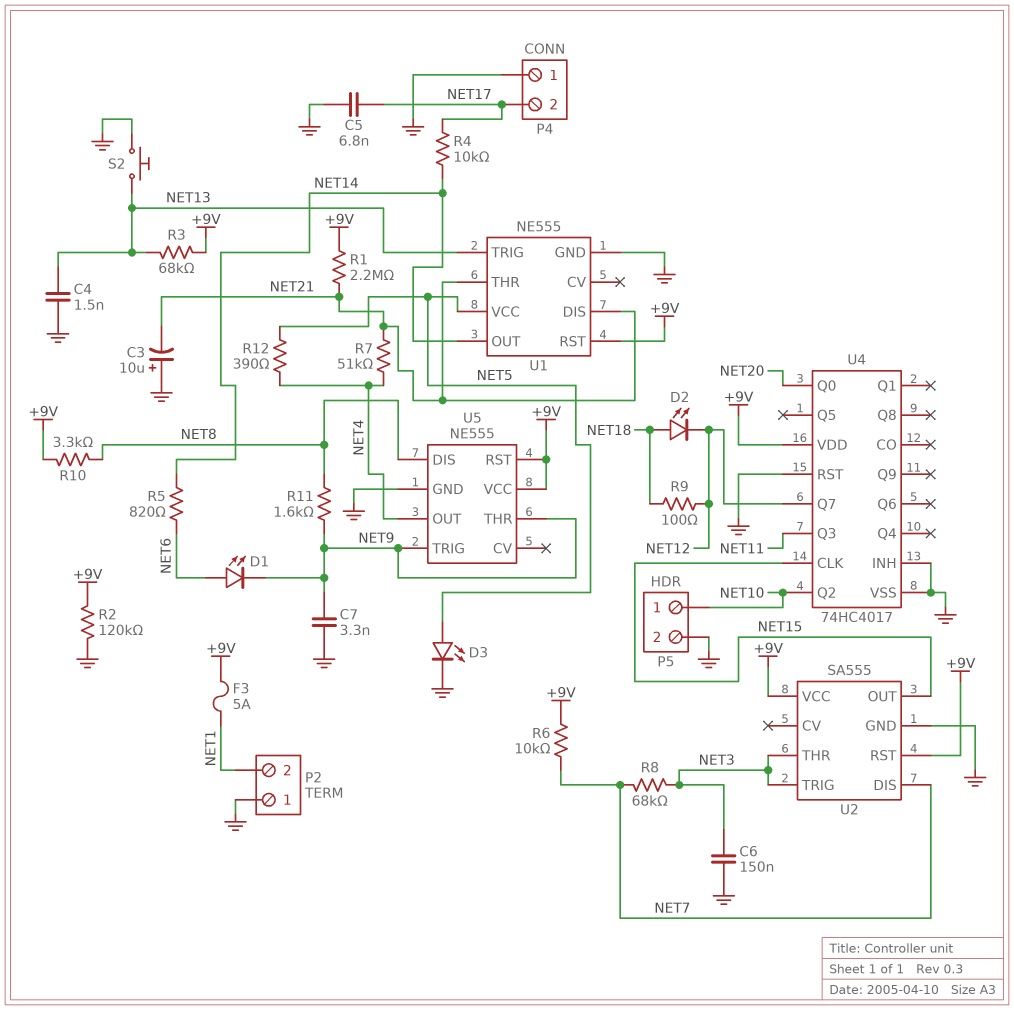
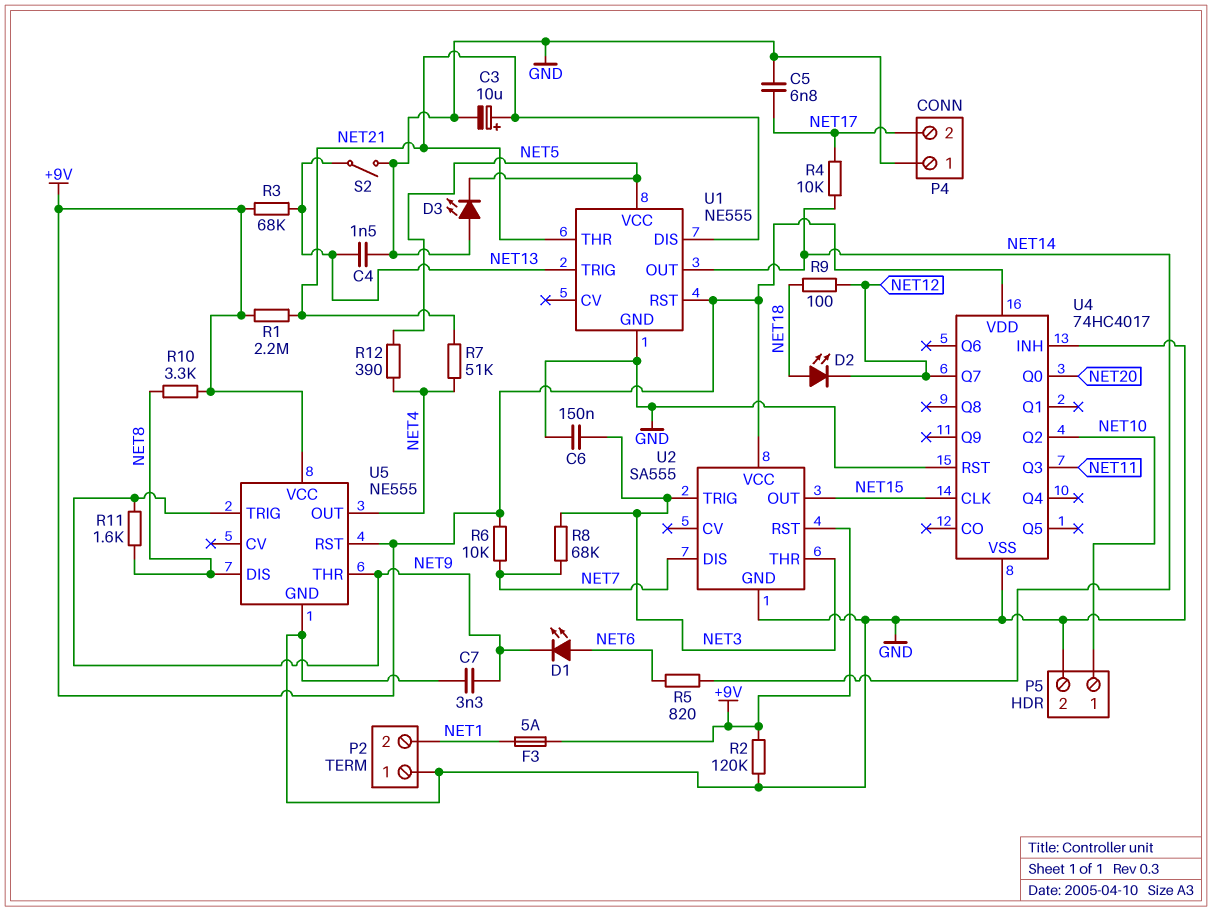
C3: 10uF (plus GND, minus NET21) -> 10uF (plus NET21, minus GND)
D3: LED (A NET5, K GND) -> LED (A GND, K NET5)
S2: button (GND, NET13) -> switch (GND, NET13)

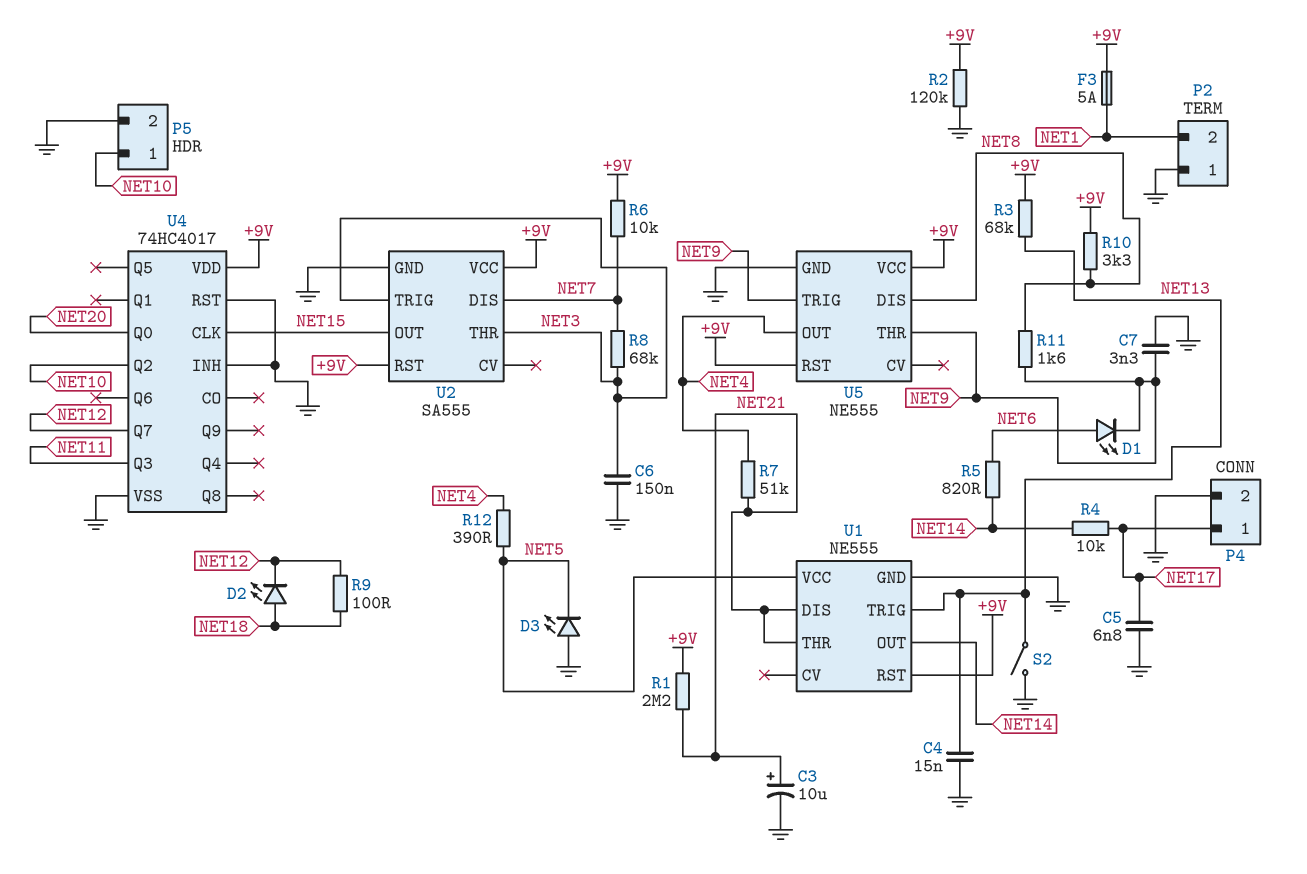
C4: 1.5nF (GND, NET13) -> 15nF (GND, NET13)
P4 pin 1: GND -> NET17
P4 pin 2: NET17 -> GND

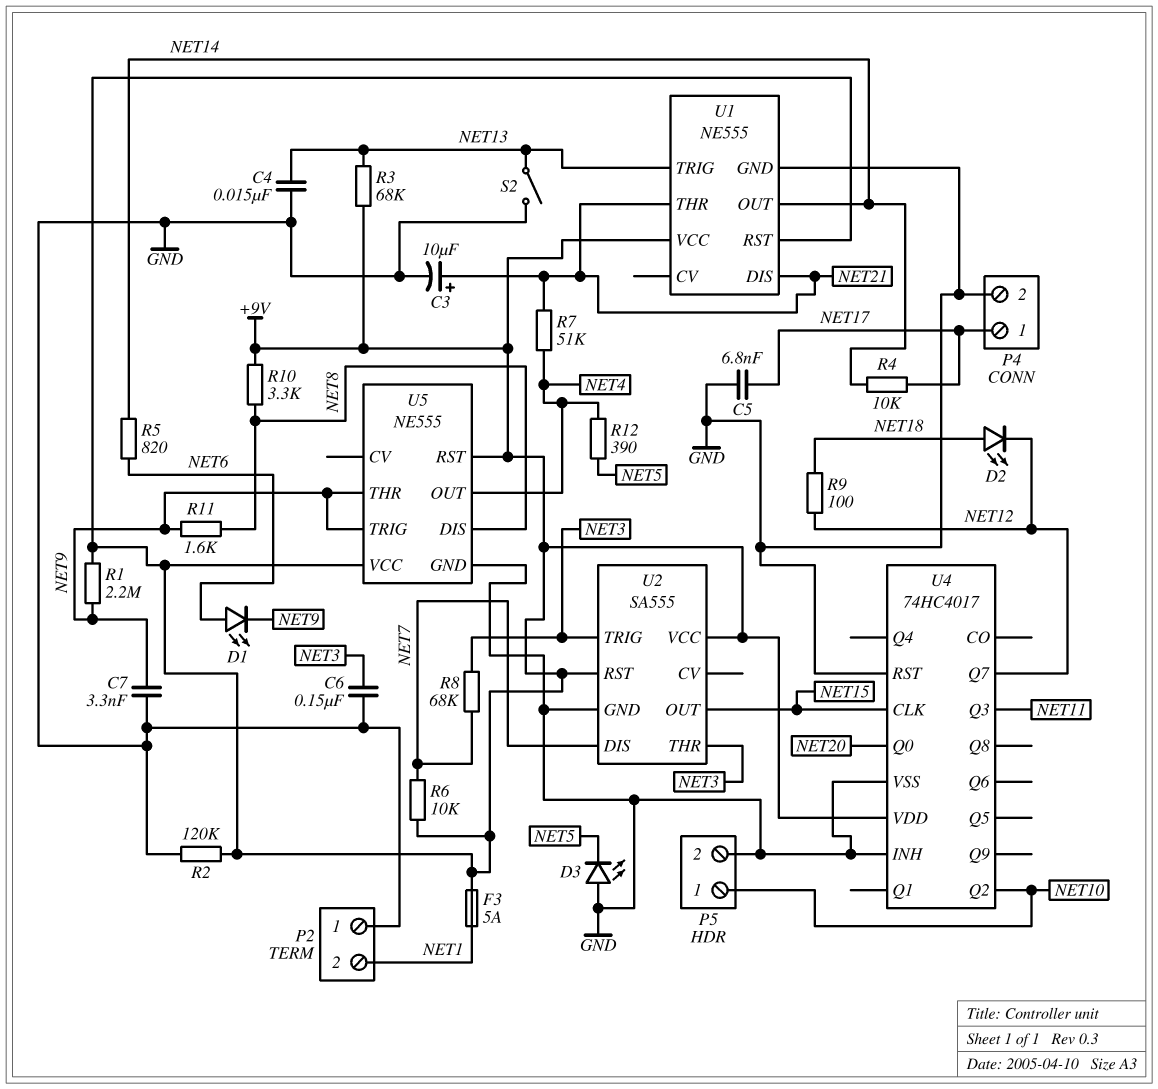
R1: 2.2M (+9V, NET21) -> 2.2M (+9V, NET9)
U1 pin VCC: NET5 -> +9V

